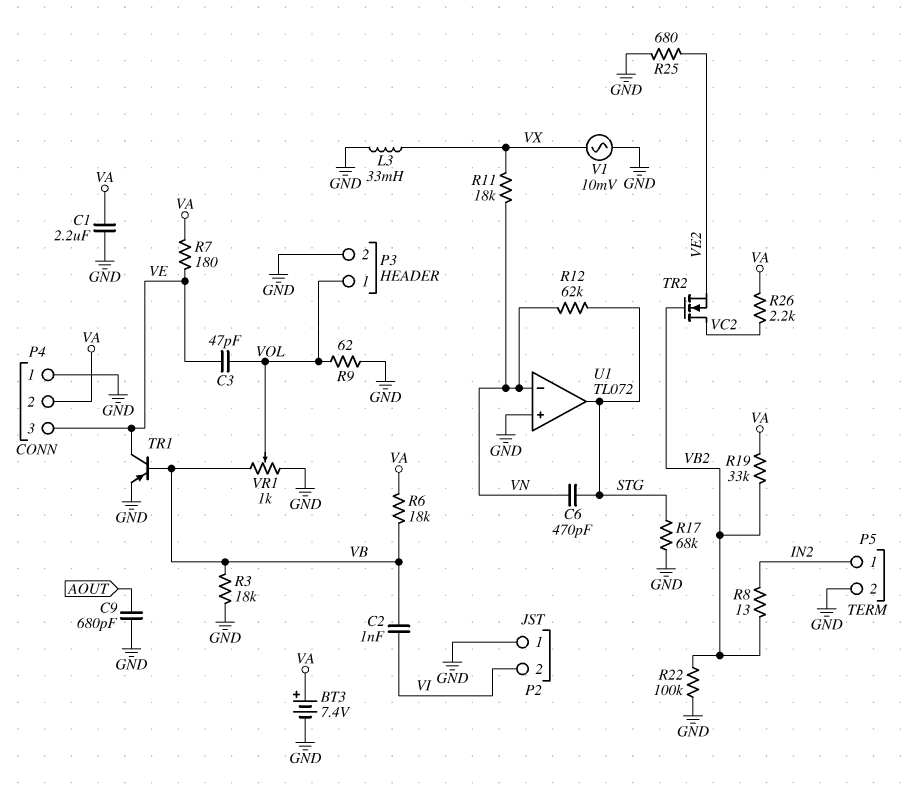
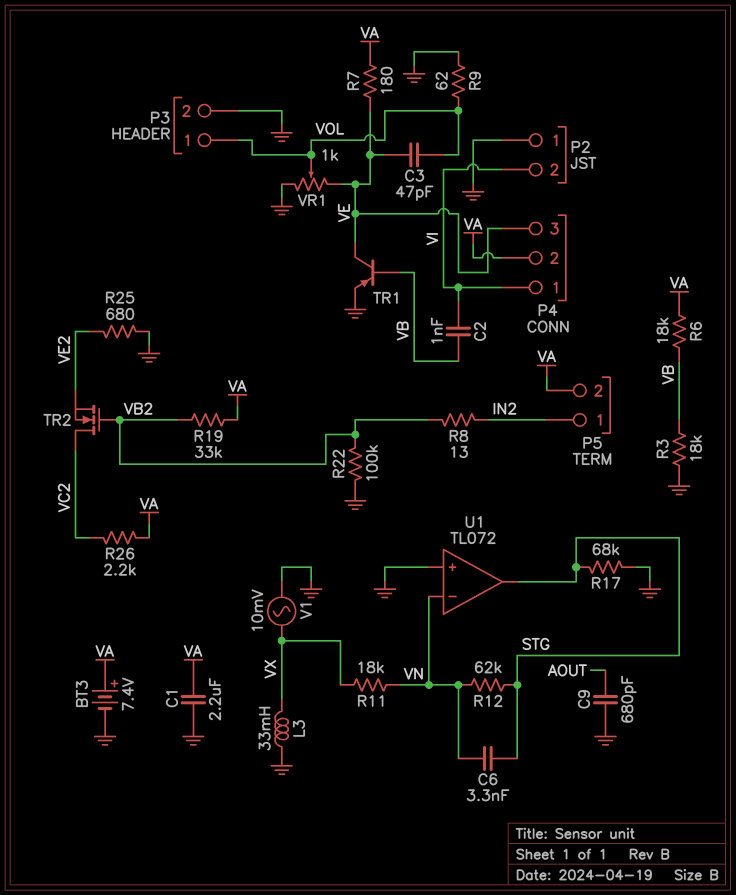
C6: 470pF (STG, VN) -> 3.3nF (STG, VN)
P4 pin 1: GND -> VI
P5 pin 2: GND -> VA
VR1: 1k (GND, VB, wiper VOL) -> 1k (GND, VE, wiper VOL)

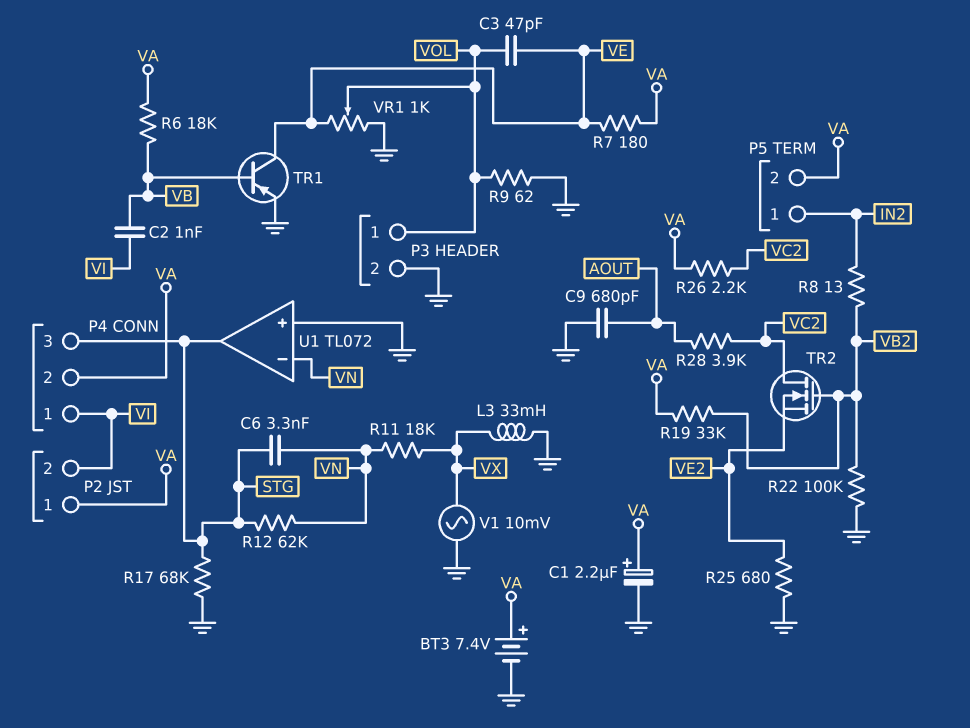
C1: 2.2uF (GND, VA) -> 2.2uF (plus VA, minus GND)
P2 pin 1: GND -> VA
P4 pin 3: VE -> STG
R3: 18k (GND, VB) -> none
R28: none -> 3.9k (AOUT, VC2)

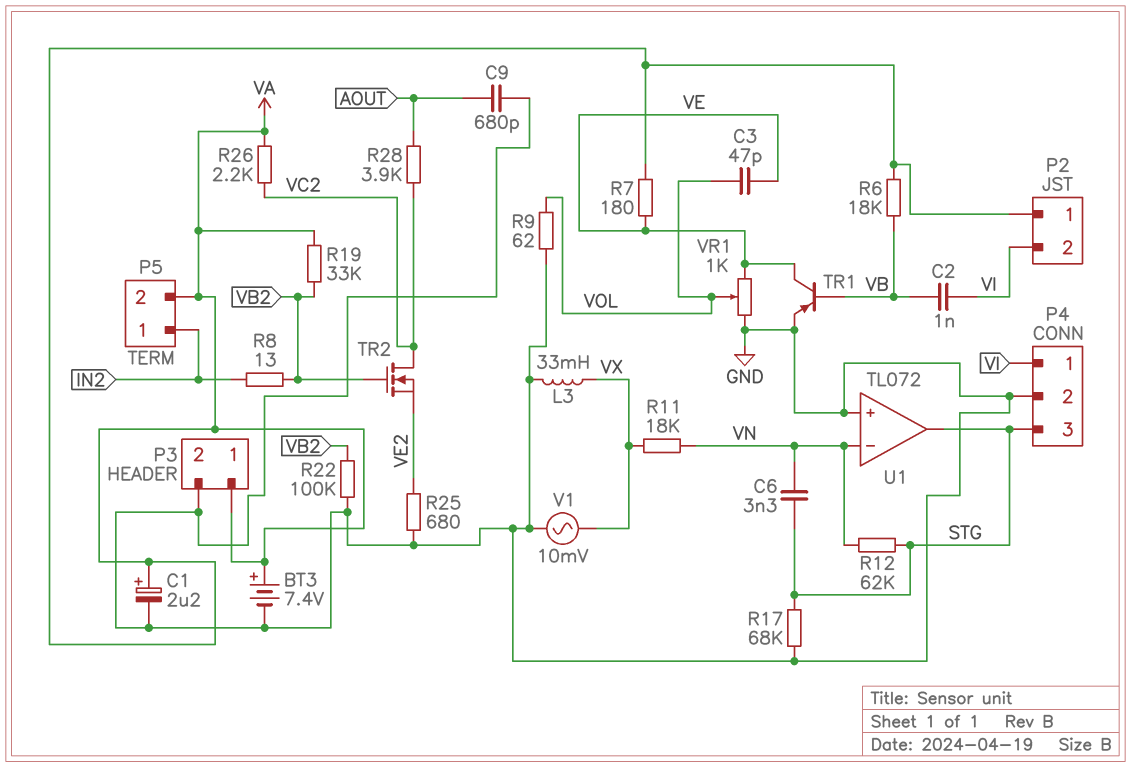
P3 pin 1: VOL -> VA
P4 pin 2: VA -> GND

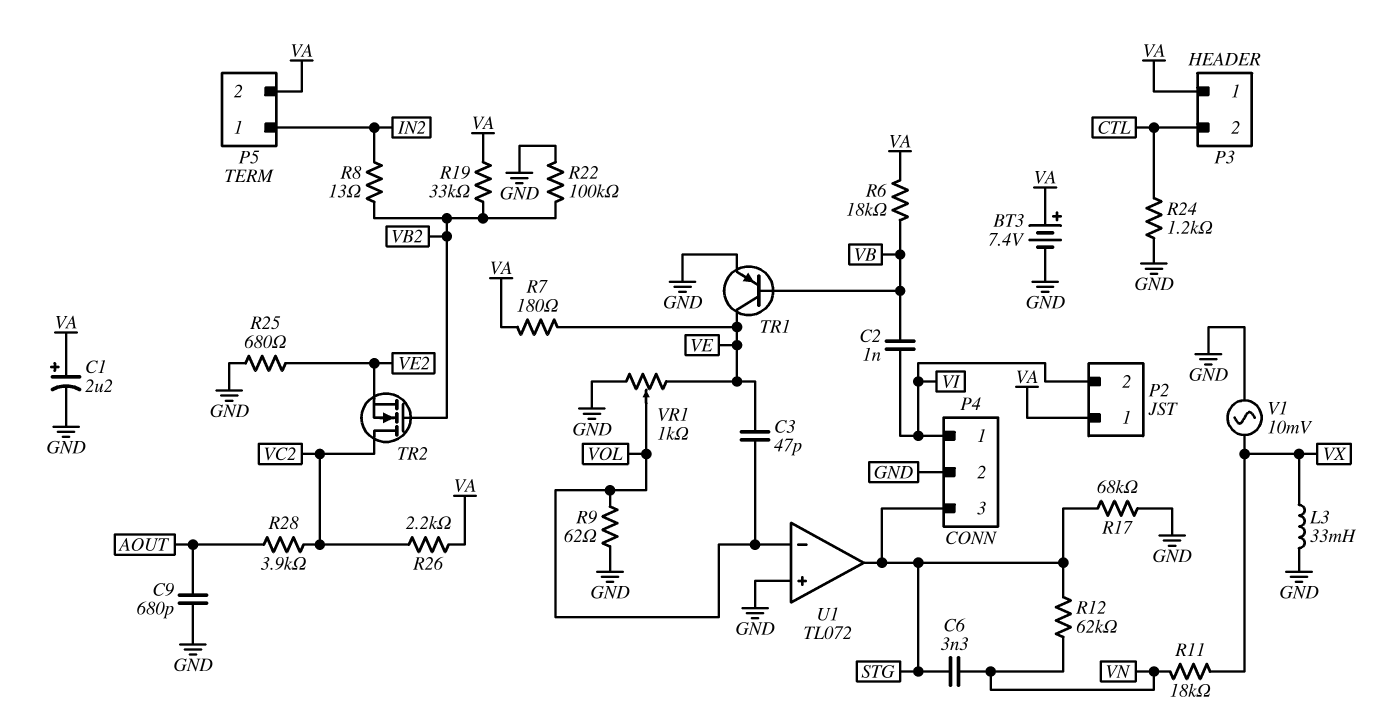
P3 pin 2: GND -> CTL
R24: none -> 1.2k (CTL, GND)
U1 pin in-: VN -> VOL

